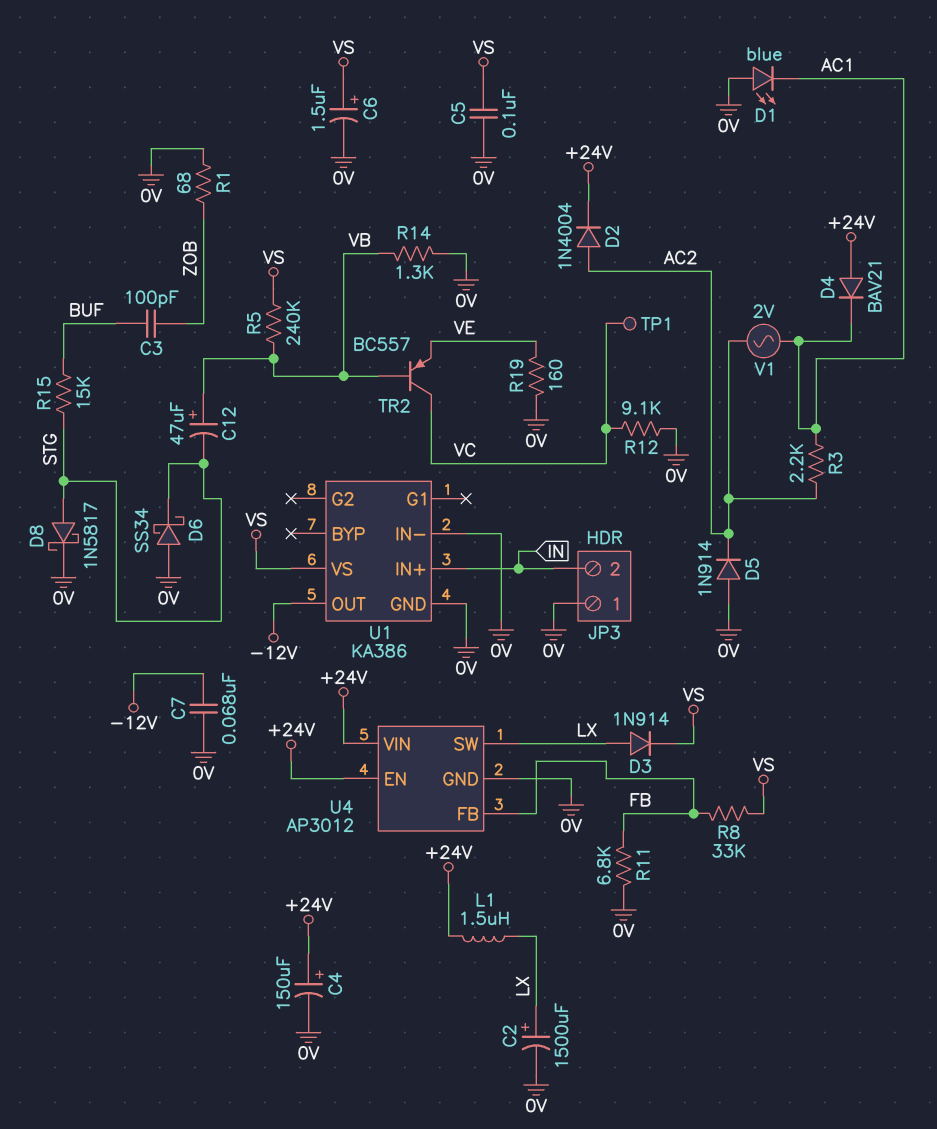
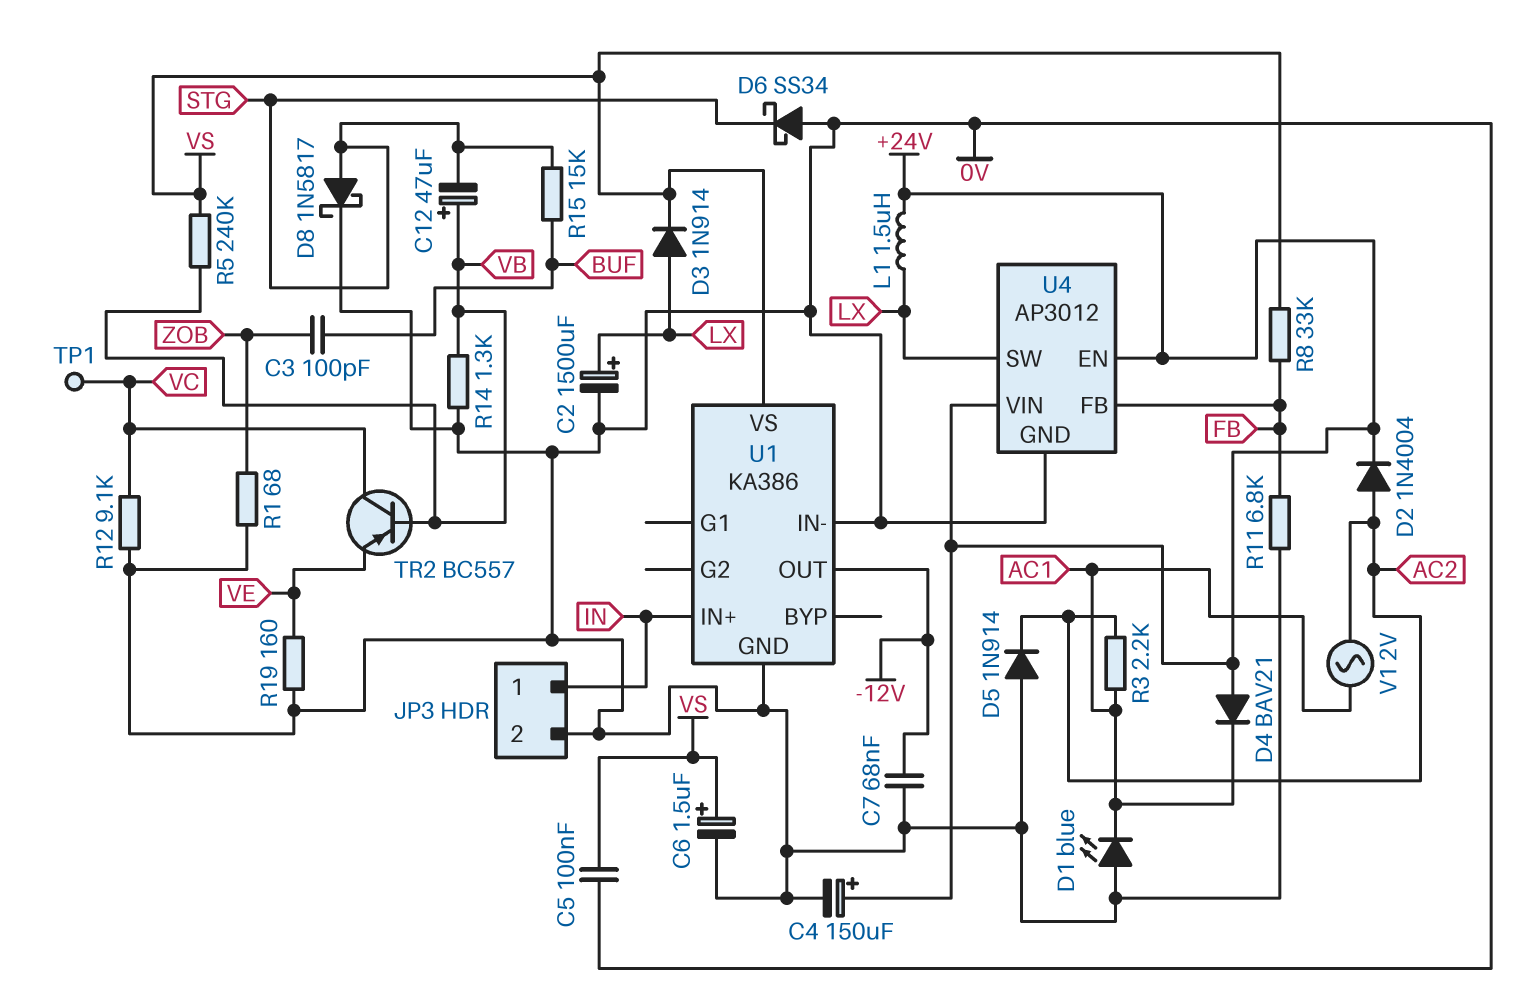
JP3 pin 1: 0V -> IN
JP3 pin 2: IN -> 0V

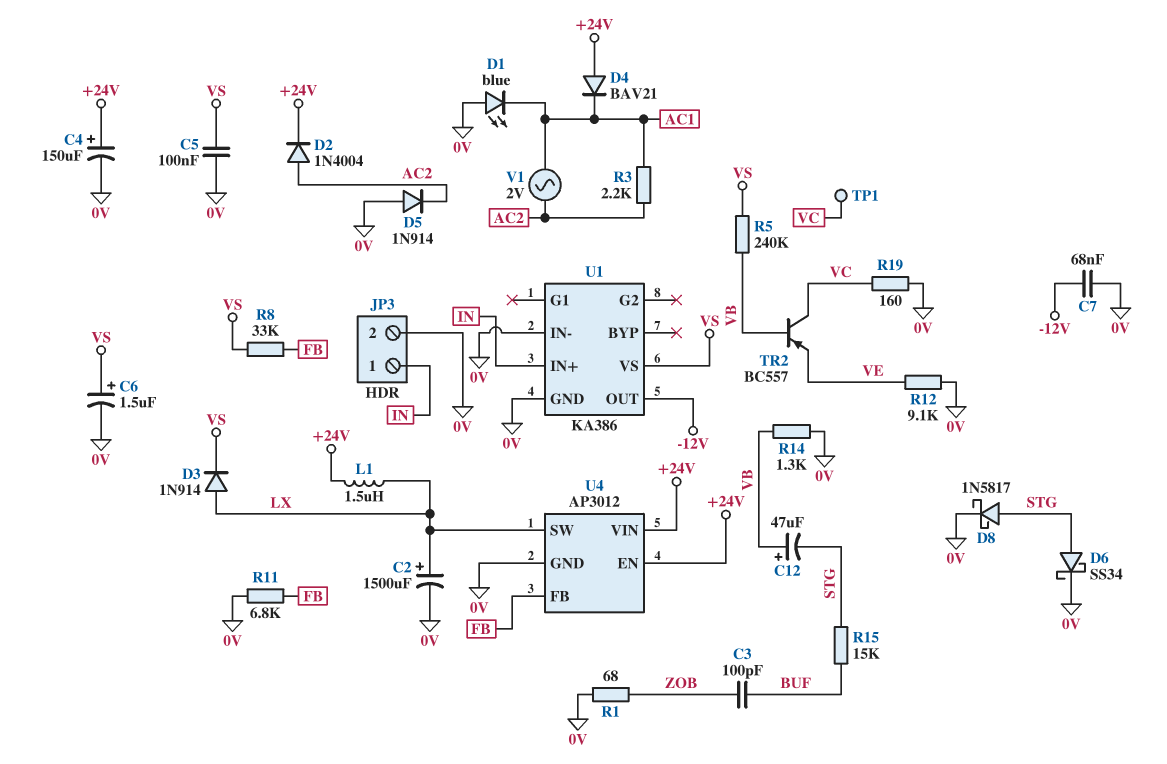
D6: schottky SS34 (A 0V, K STG) -> schottky SS34 (A STG, K 0V)
R12: 9.1k (0V, VC) -> 9.1k (0V, VE)
R19: 160 (0V, VE) -> 160 (0V, VC)

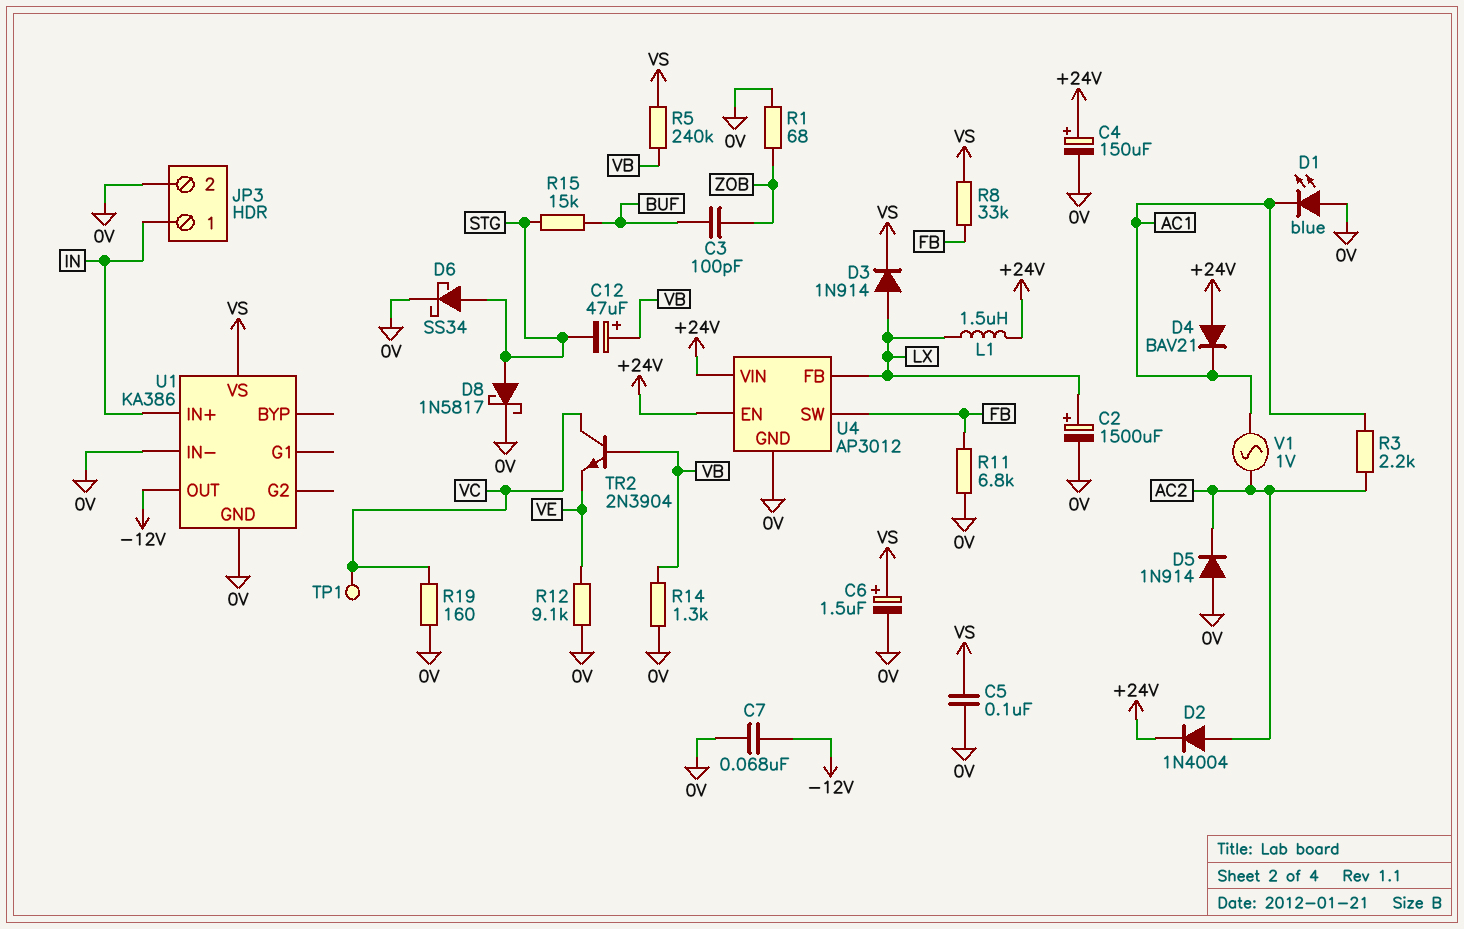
TR2: PNP BC557 (B VB, C VC, E VE) -> NPN 2N3904 (B VB, C VC, E VE)
U4 pin FB: FB -> LX
U4 pin SW: LX -> FB
V1: AC 2V (AC1, AC2) -> AC 1V (AC1, AC2)

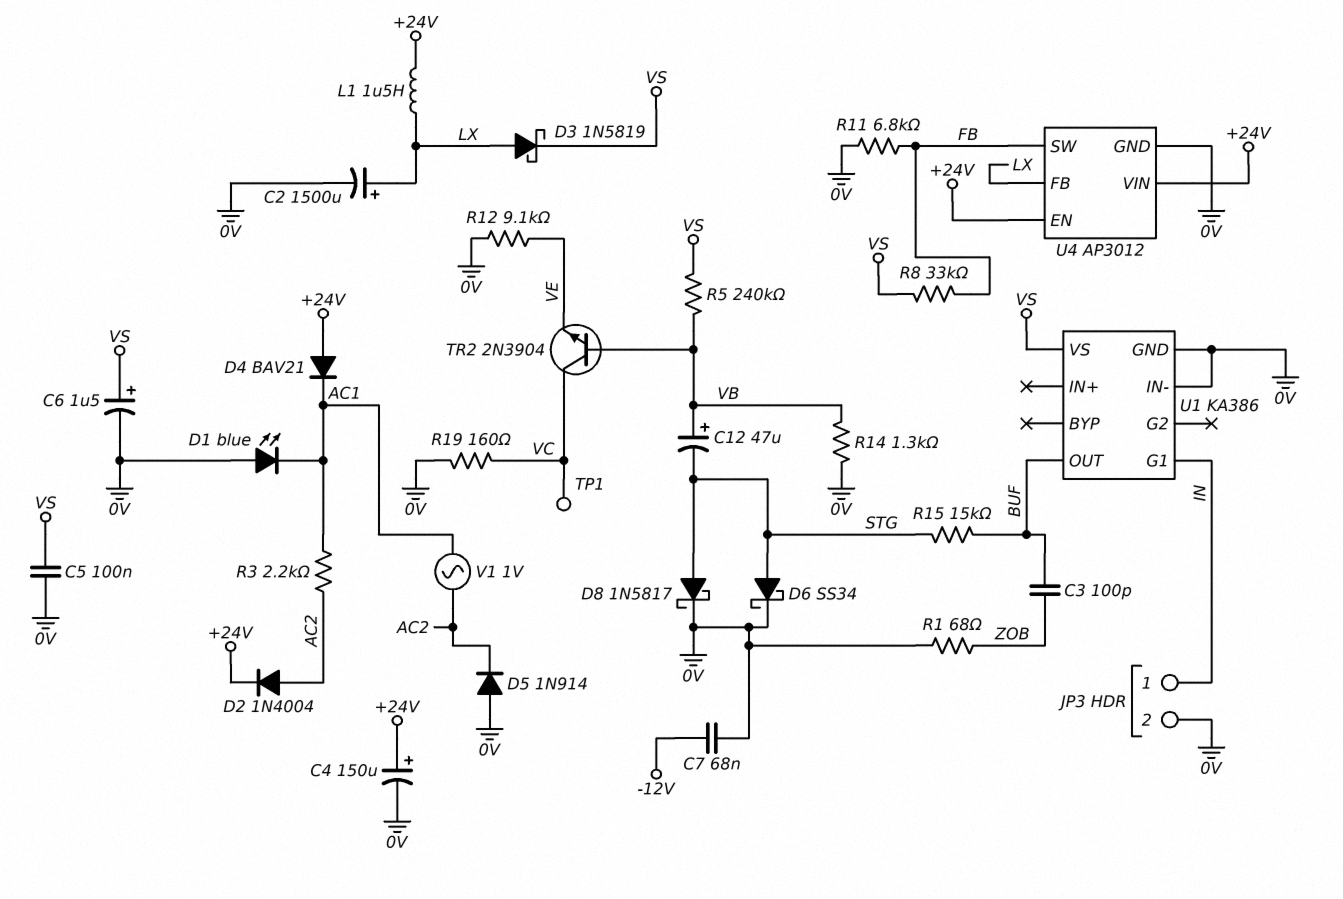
D3: diode 1N914 (A LX, K VS) -> schottky 1N5819 (A LX, K VS)
U1 pin G1: none -> IN
U1 pin IN+: IN -> none
U1 pin OUT: -12V -> BUF

